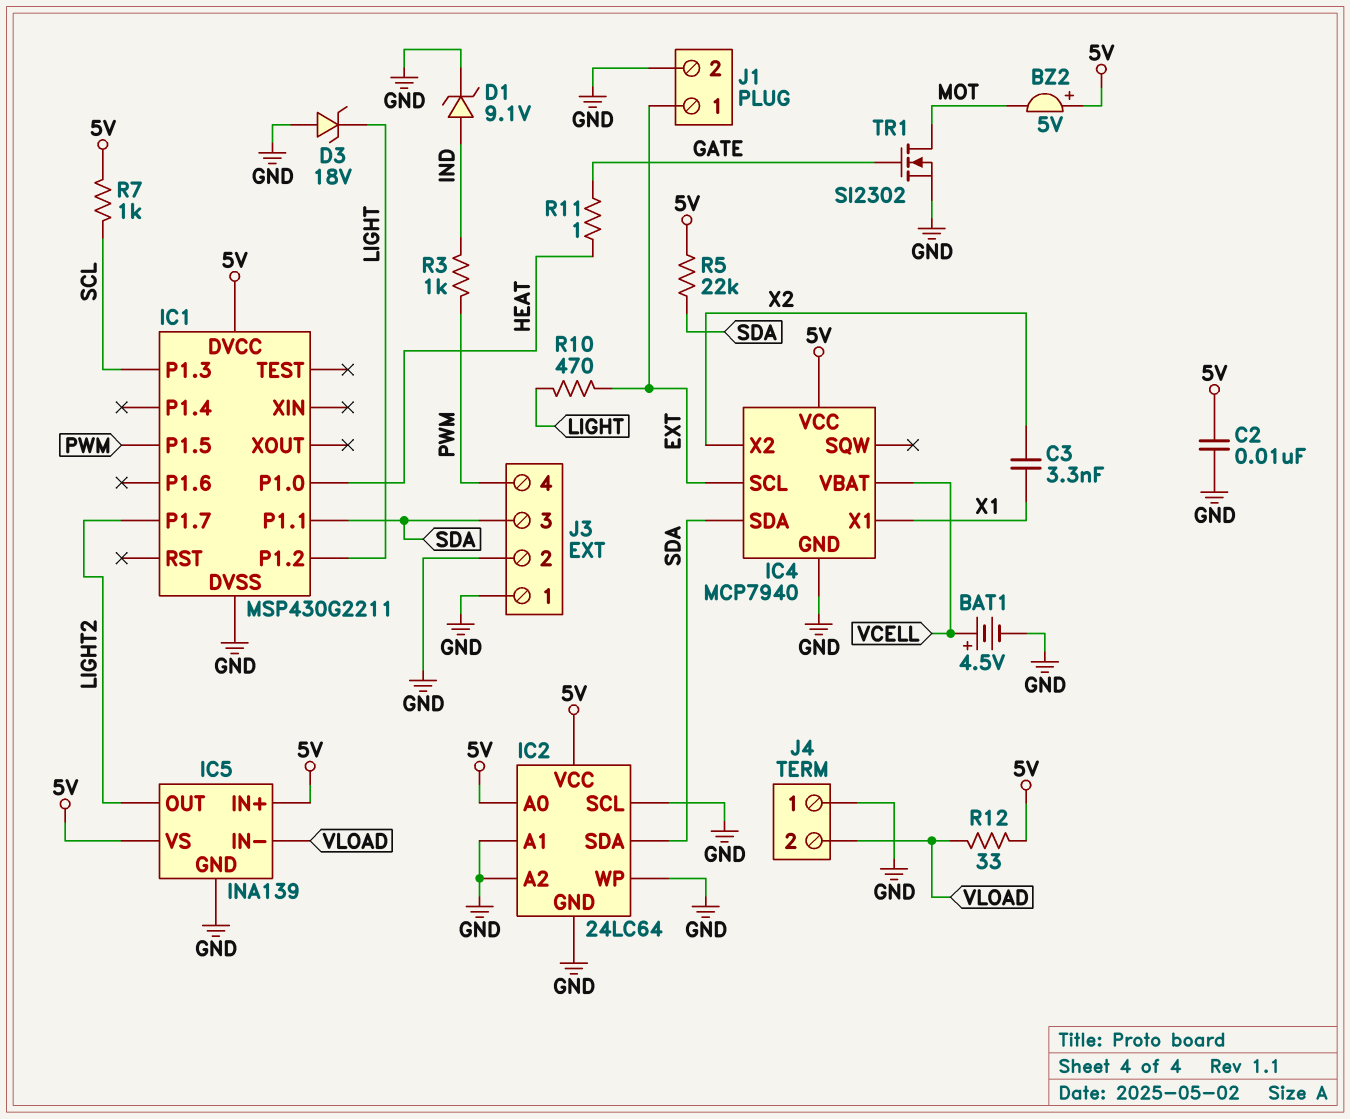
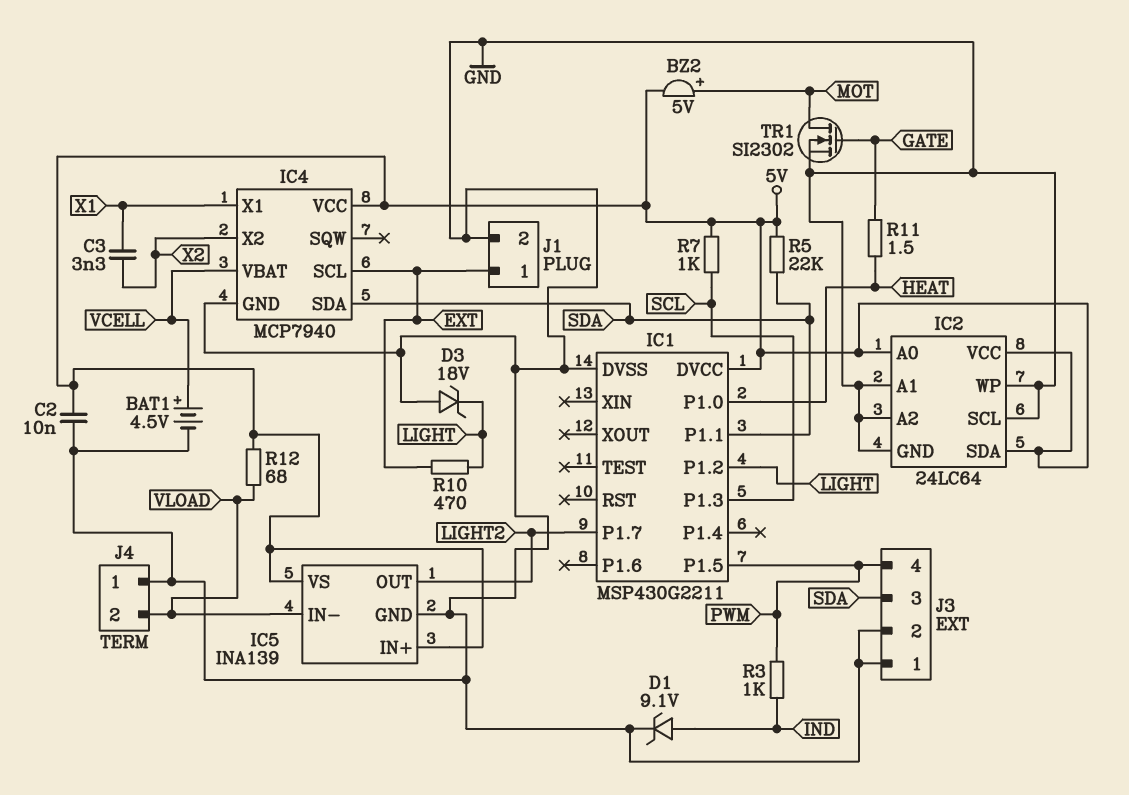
BZ2: buzzer 5V (plus 5V, minus MOT) -> buzzer 5V (plus MOT, minus 5V)
IC2 pin SDA: SDA -> 5V
R11: 1 (GATE, HEAT) -> 1.5 (GATE, HEAT)
R12: 33 (5V, VLOAD) -> 68 (5V, VLOAD)

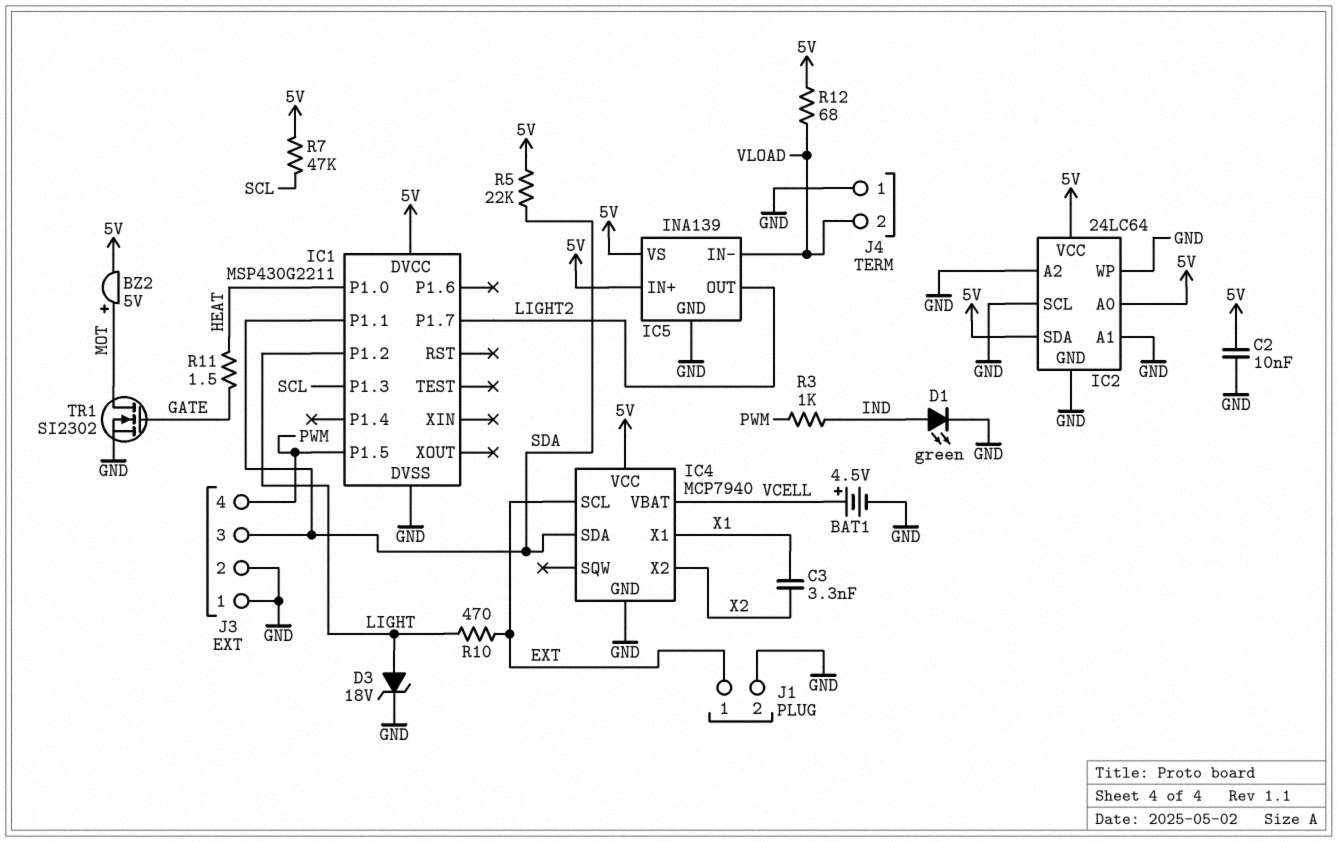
D1: zener 9.1V (A IND, K GND) -> LED green (A IND, K GND)
D3: zener 18V (A GND, K LIGHT) -> zener 18V (A LIGHT, K GND)
R7: 1k (5V, SCL) -> 47k (5V, SCL)

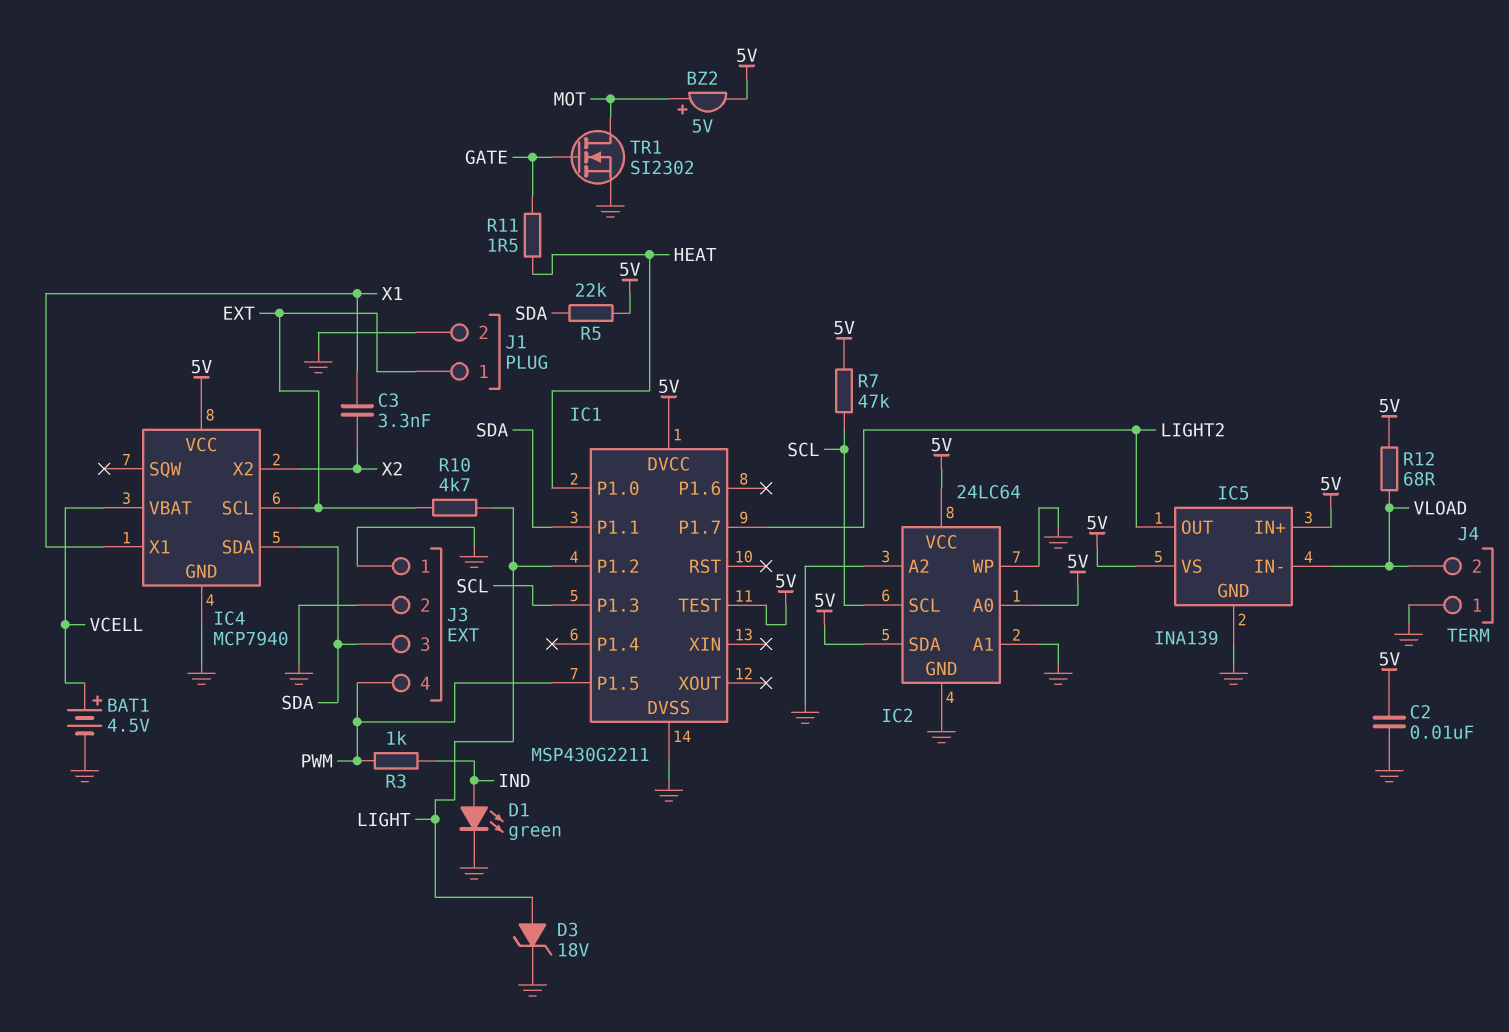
IC1 pin TEST: none -> 5V
IC2 pin SCL: GND -> SCL
R10: 470 (EXT, LIGHT) -> 4.7k (EXT, LIGHT)

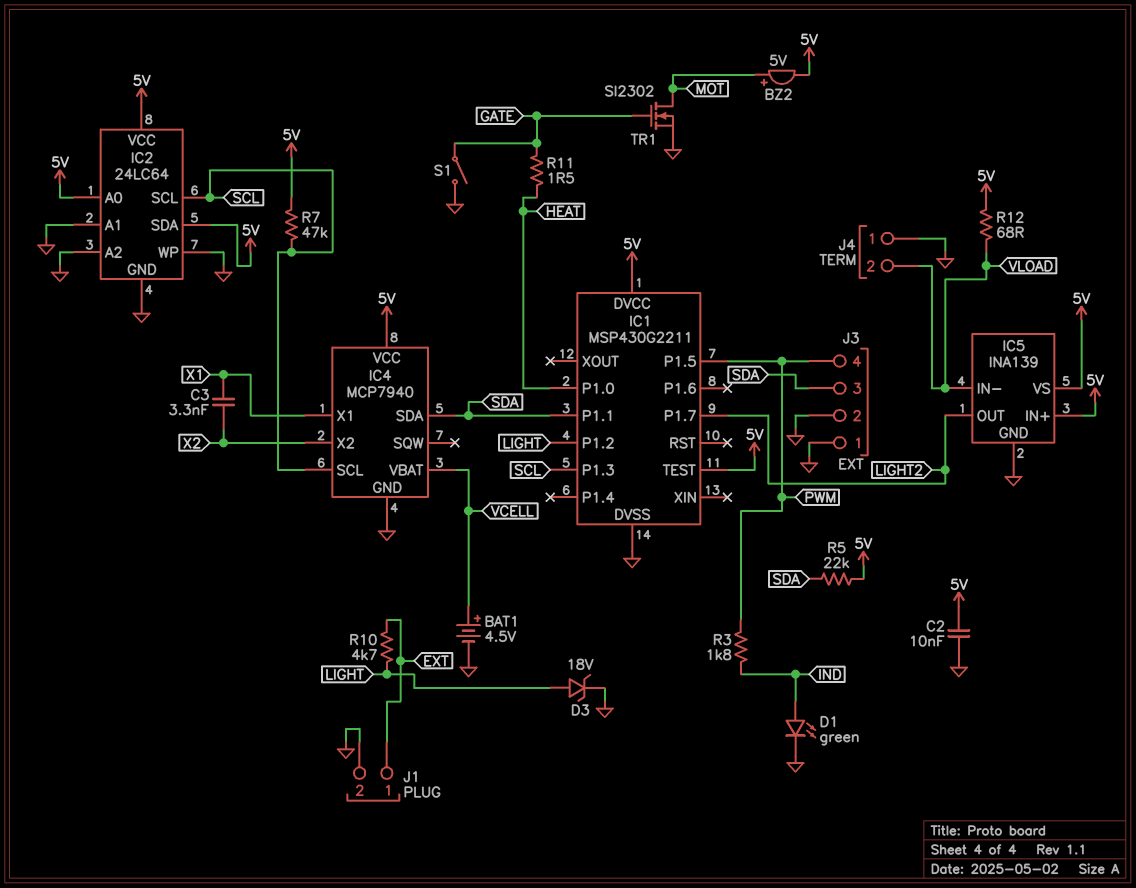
IC4 pin SCL: EXT -> SCL
R3: 1k (IND, PWM) -> 1.8k (IND, PWM)
S1: none -> switch (GATE, GND)

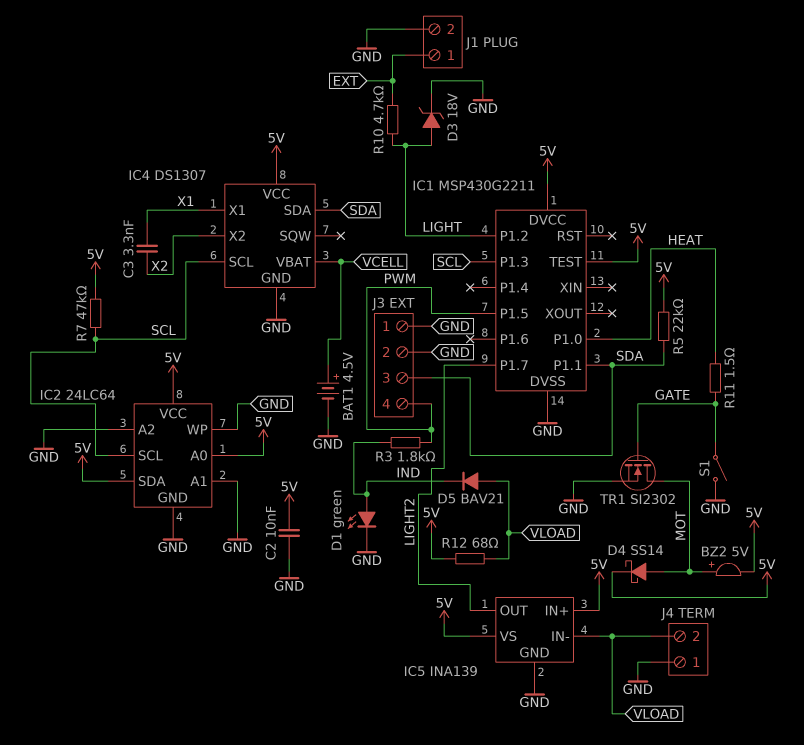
D4: none -> schottky SS14 (A MOT, K 5V)
D5: none -> diode BAV21 (A VLOAD, K IND)
IC4: MCP7940 -> DS1307

